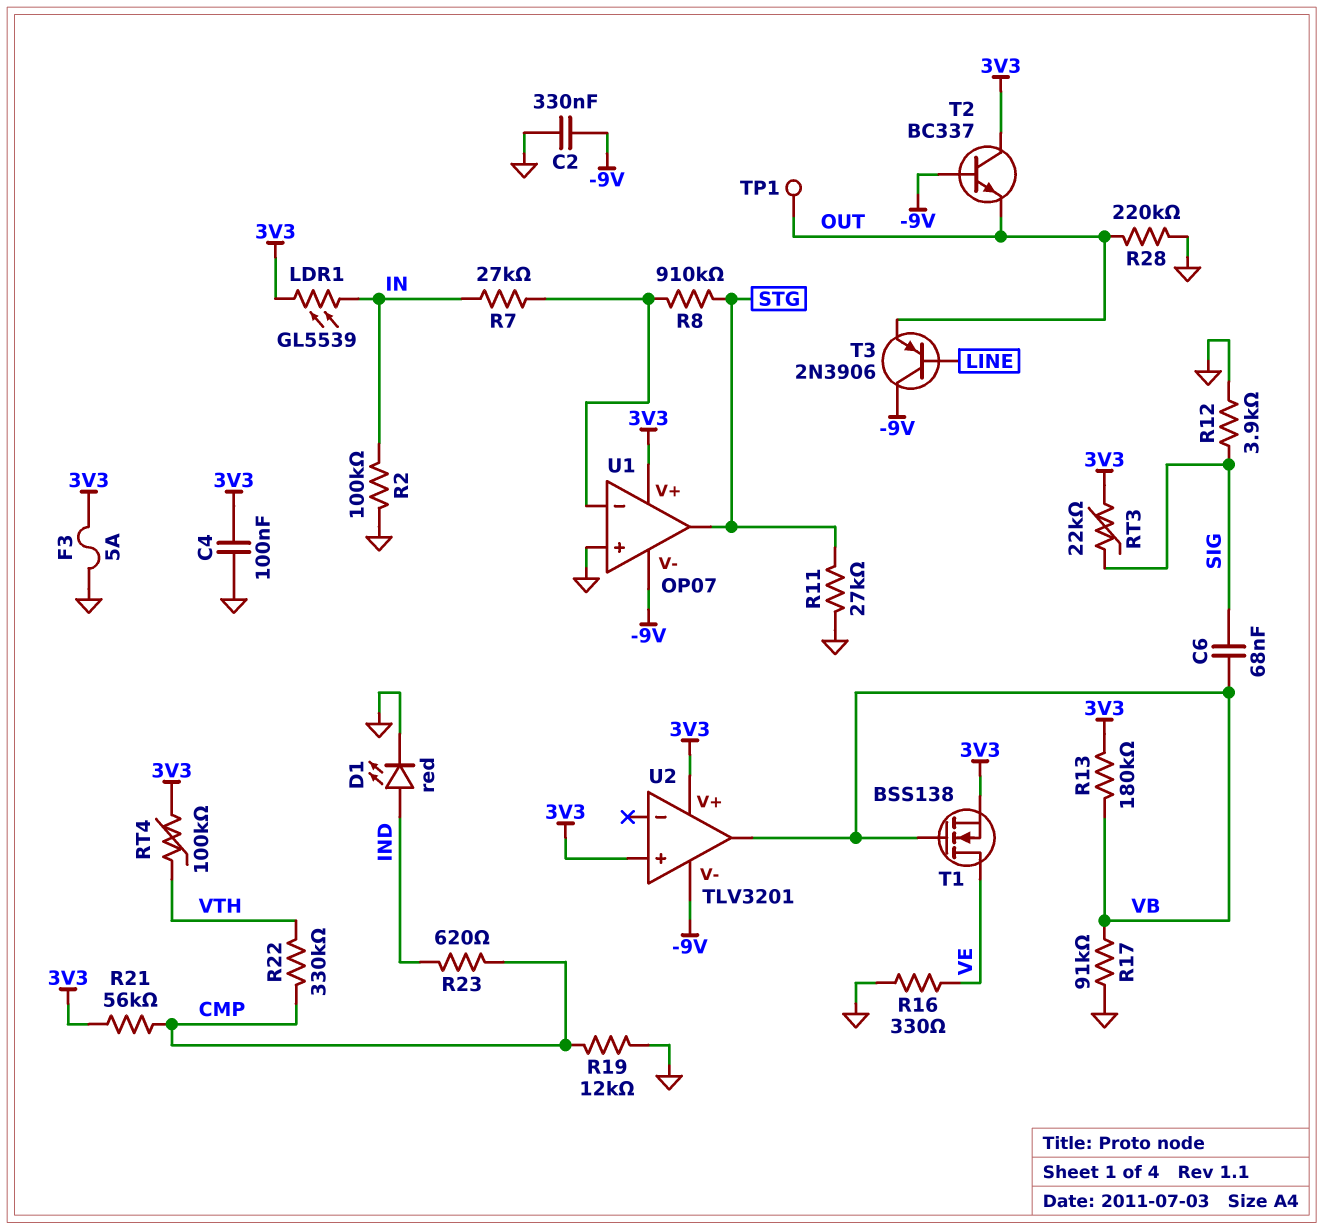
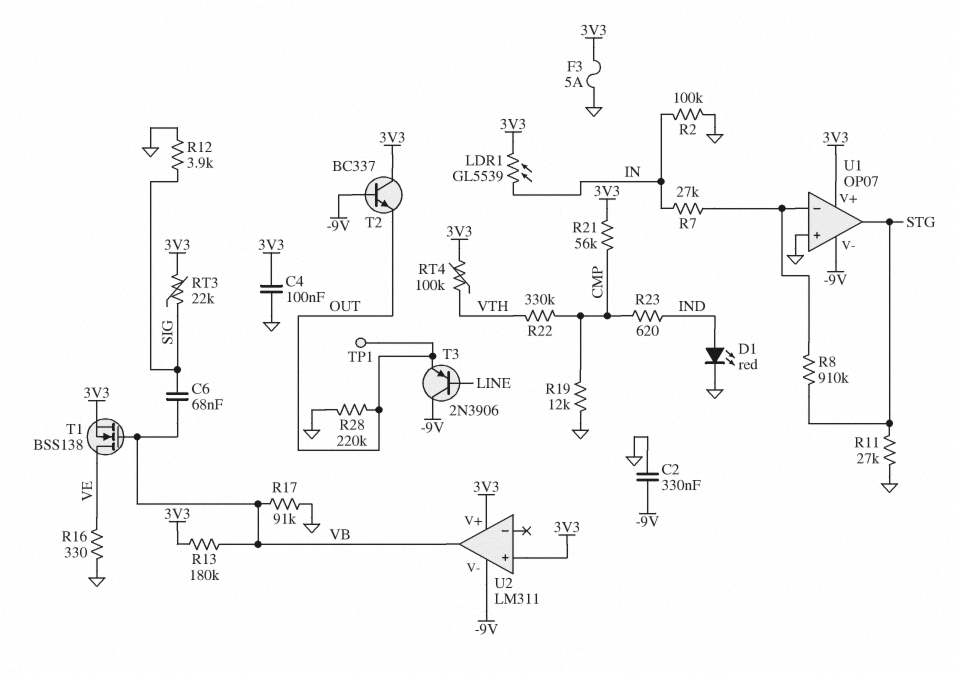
U2: TLV3201 -> LM311

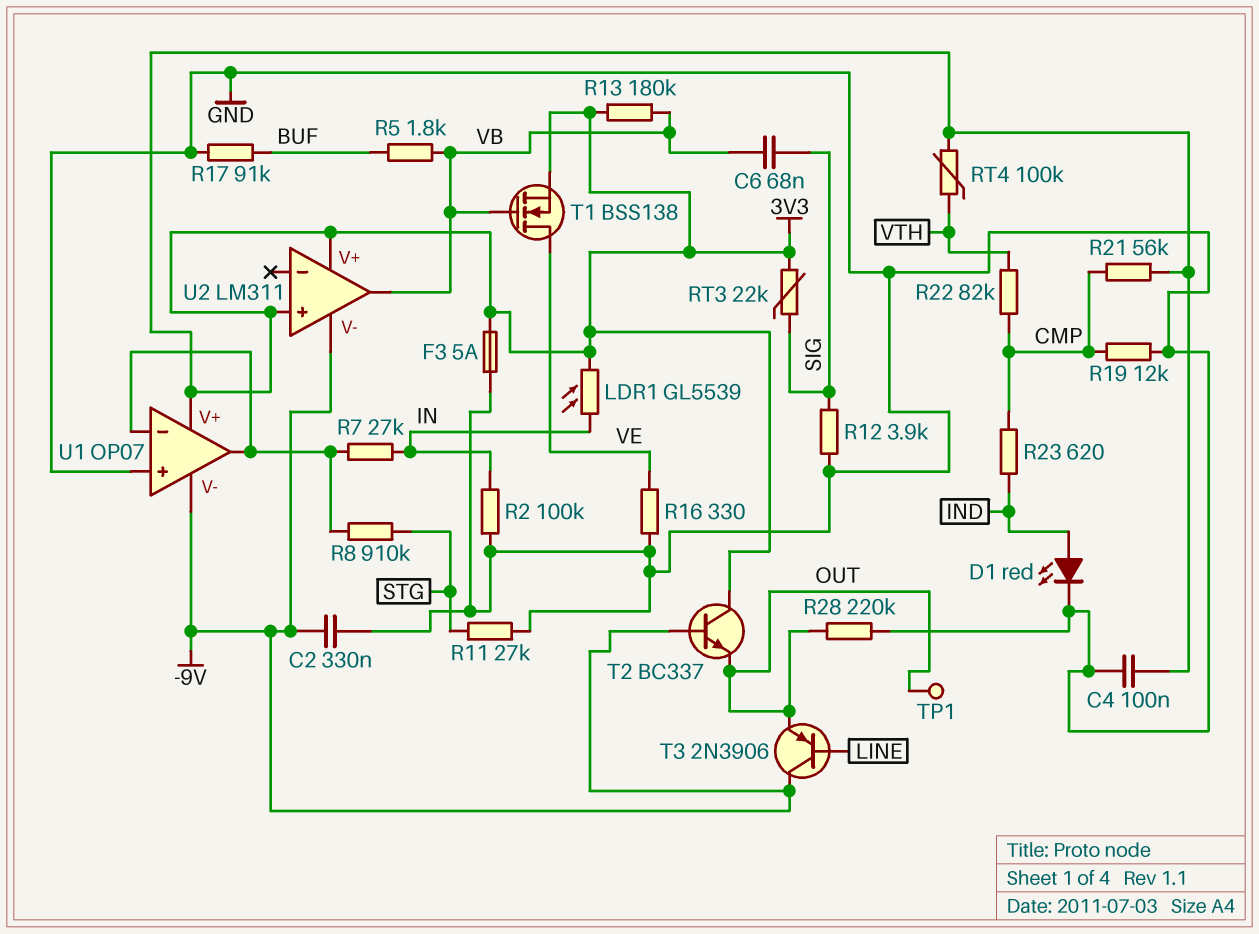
R5: none -> 1.8k (BUF, VB)
R17: 91k (GND, VB) -> 91k (BUF, GND)
R22: 330k (CMP, VTH) -> 82k (CMP, VTH)
U1 pin out: STG -> U1/in-

